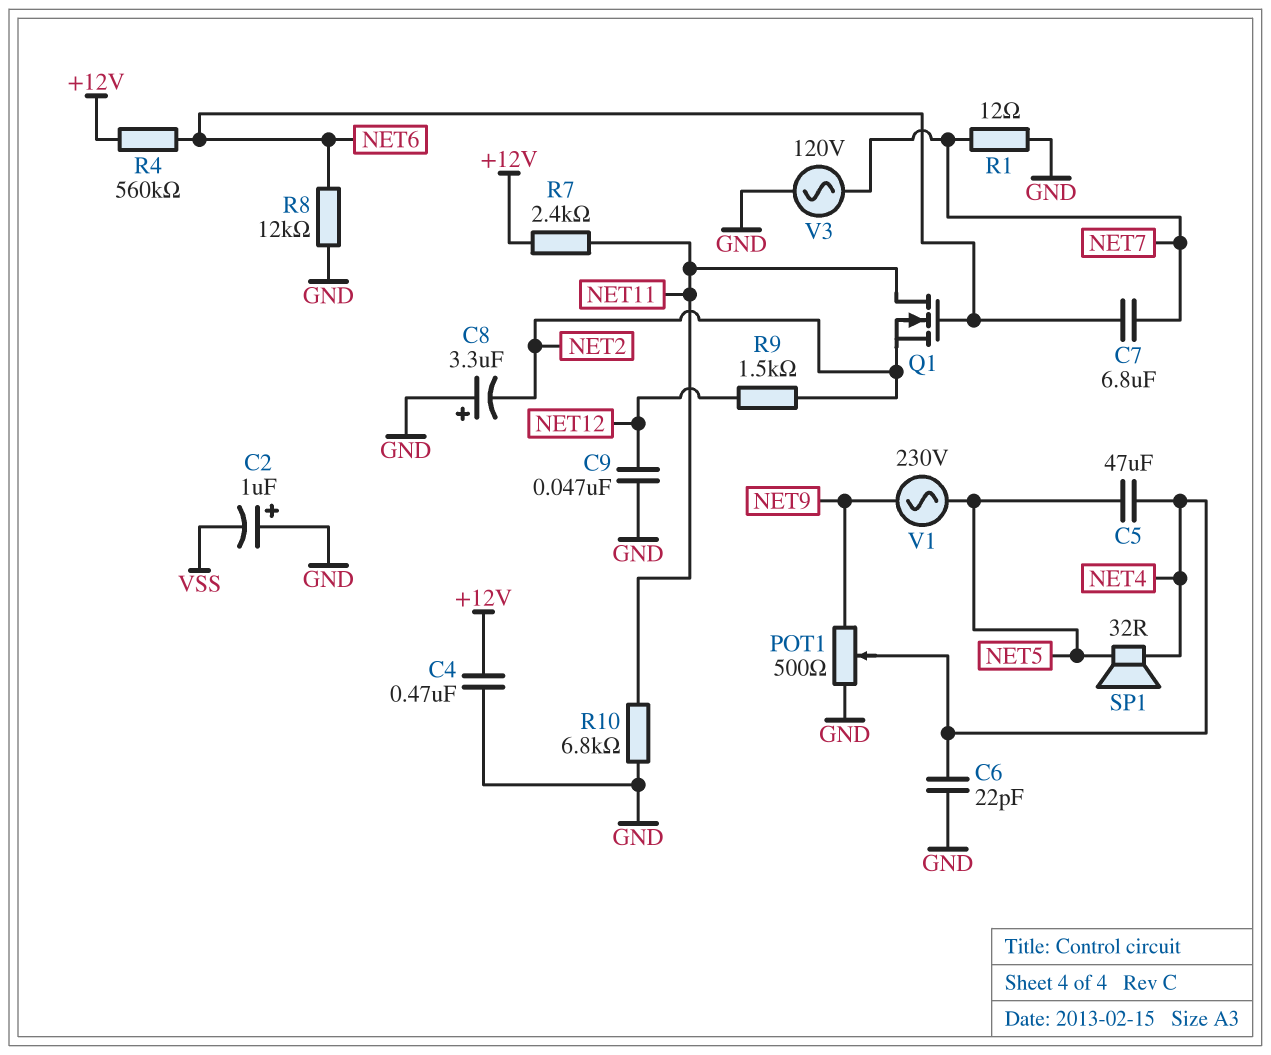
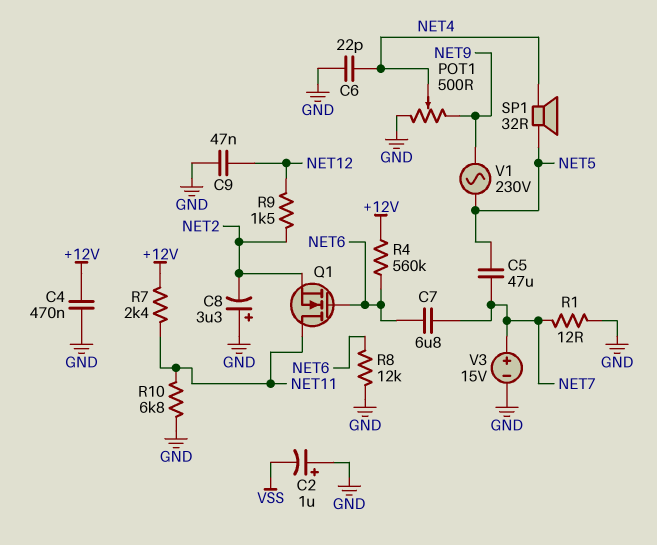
C5: 47uF (NET4, NET5) -> 47uF (NET5, NET7)
V3: AC 120V (GND, NET7) -> 15V (plus NET7, minus GND)

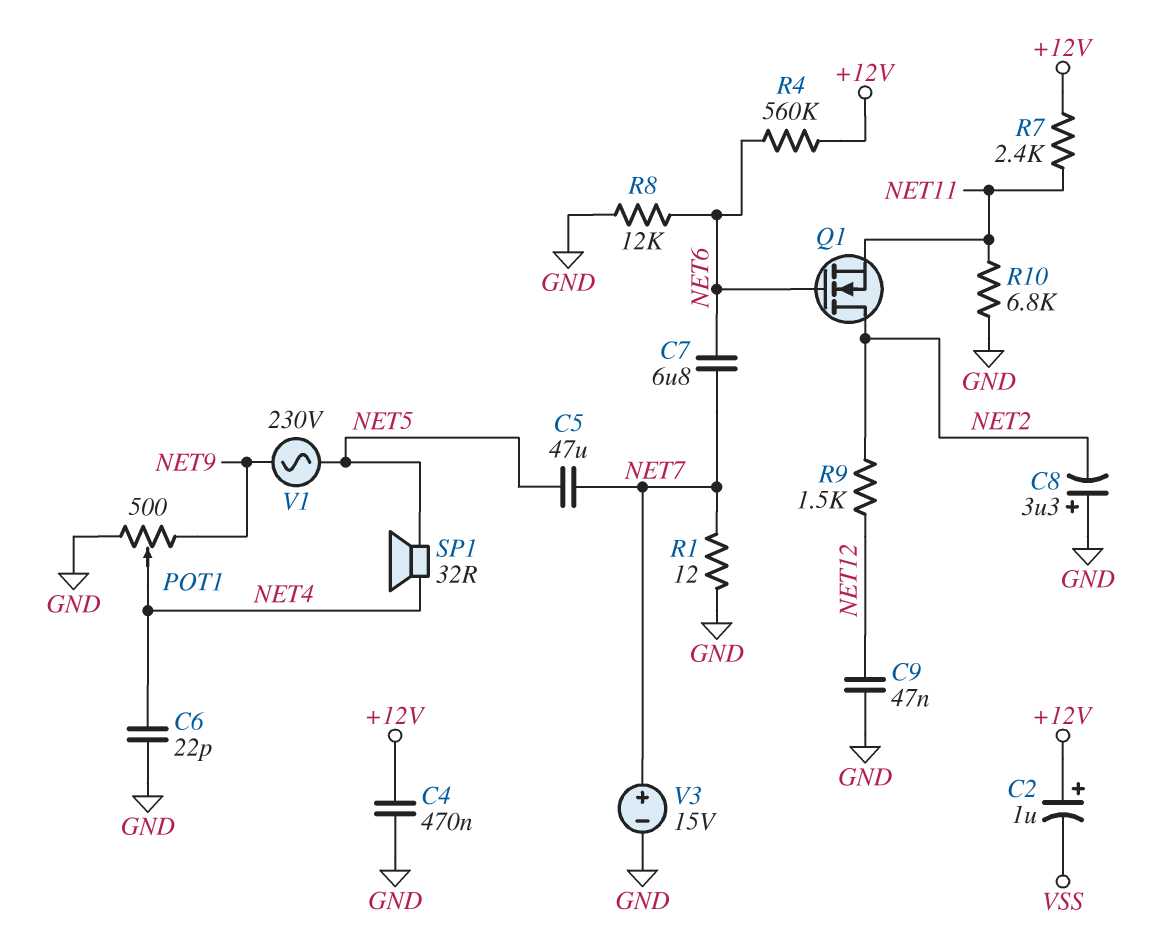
C2: 1uF (plus GND, minus VSS) -> 1uF (plus +12V, minus VSS)
Q1: NMOS (G NET6, D NET11, S NET2) -> NMOS (G NET6, D NET2, S NET11)

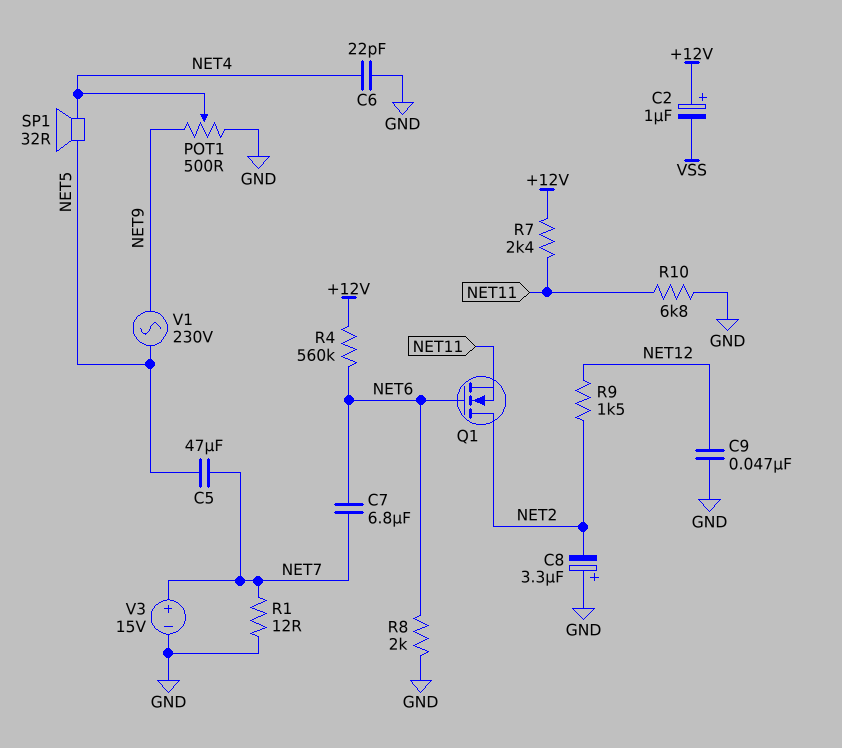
C4: 470nF (+12V, GND) -> none
R8: 12k (GND, NET6) -> 2k (GND, NET6)

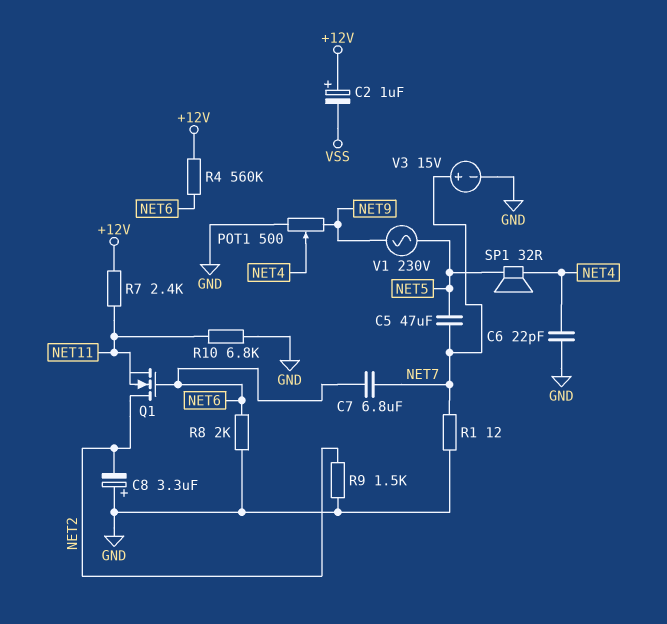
C9: 47nF (GND, NET12) -> none
R9: 1.5k (NET2, NET12) -> 1.5k (GND, NET2)

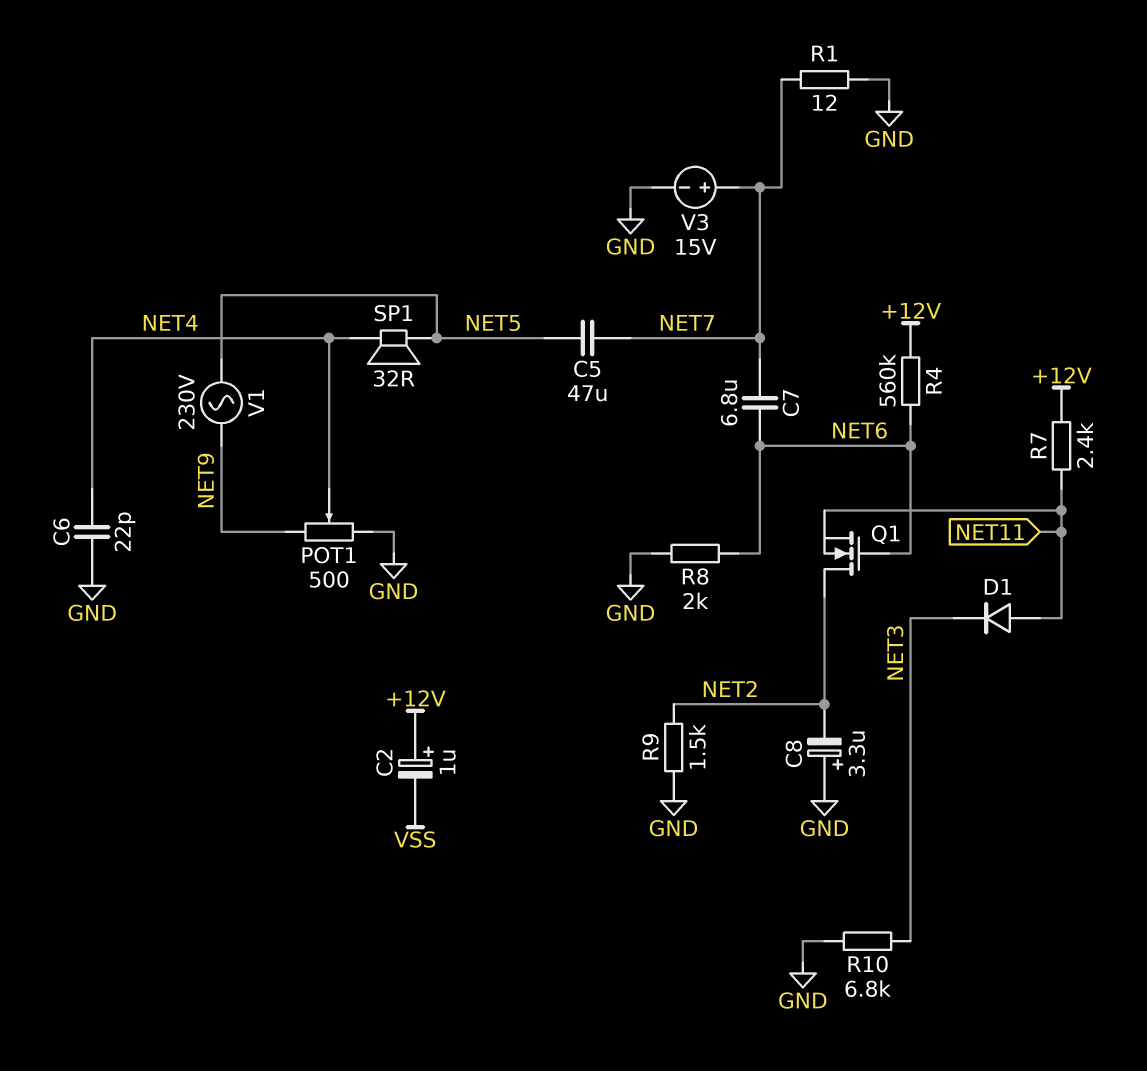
D1: none -> diode (A NET11, K NET3)
R10: 6.8k (GND, NET11) -> 6.8k (GND, NET3)

